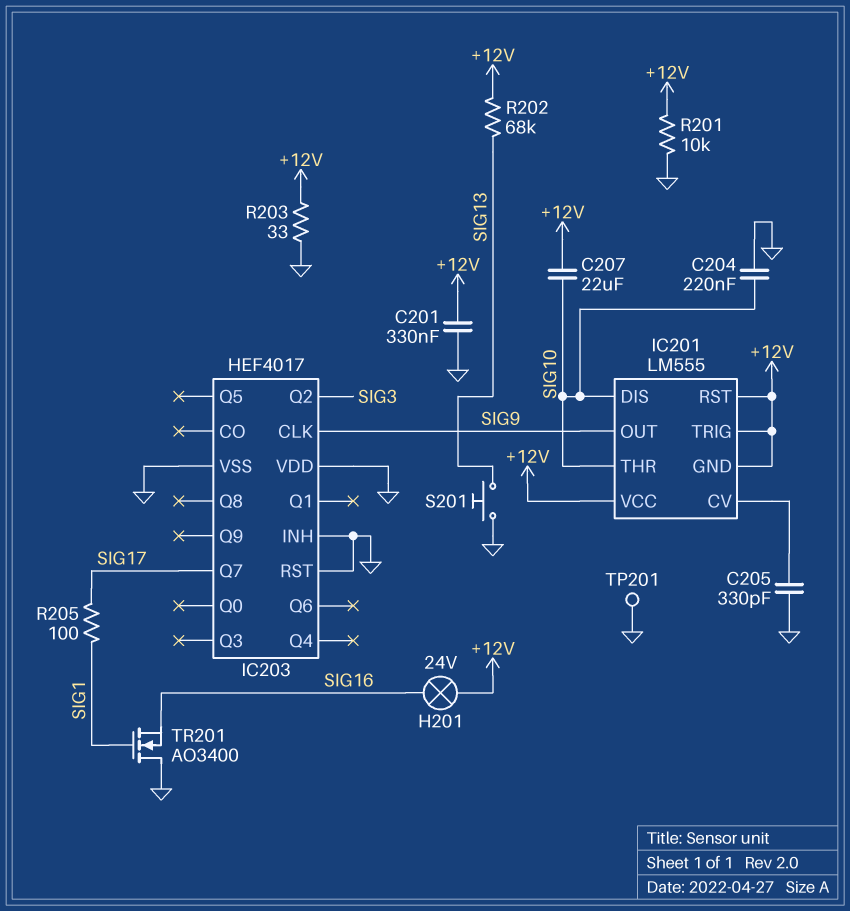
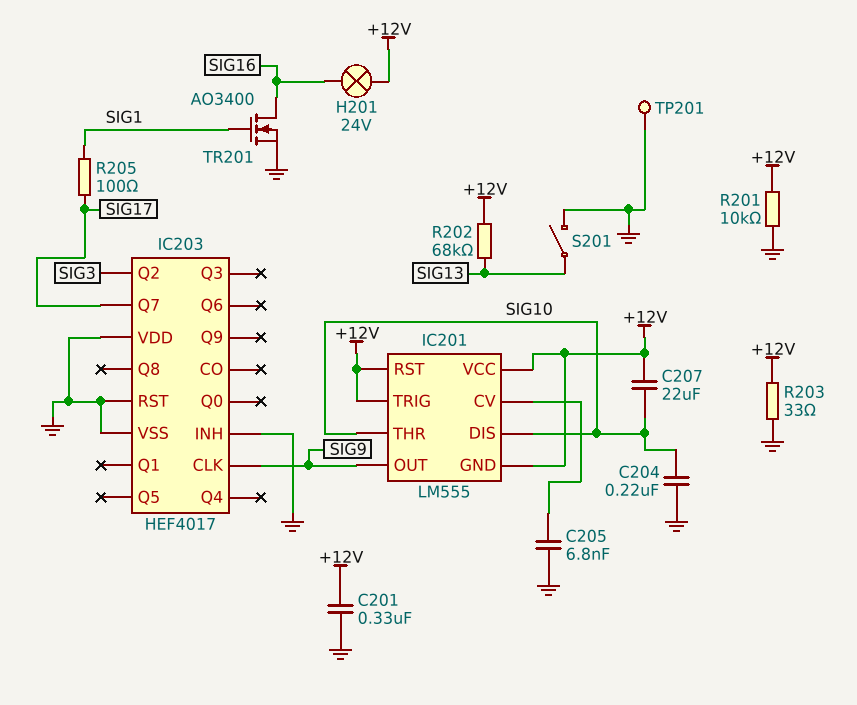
C205: 330pF (GND, IC201/CV) -> 6.8nF (GND, IC201/CV)
S201: button (GND, SIG13) -> switch (GND, SIG13)
TR201: NMOS AO3400 (G SIG1, D GND, S SIG16) -> NMOS AO3400 (G SIG1, D SIG16, S GND)

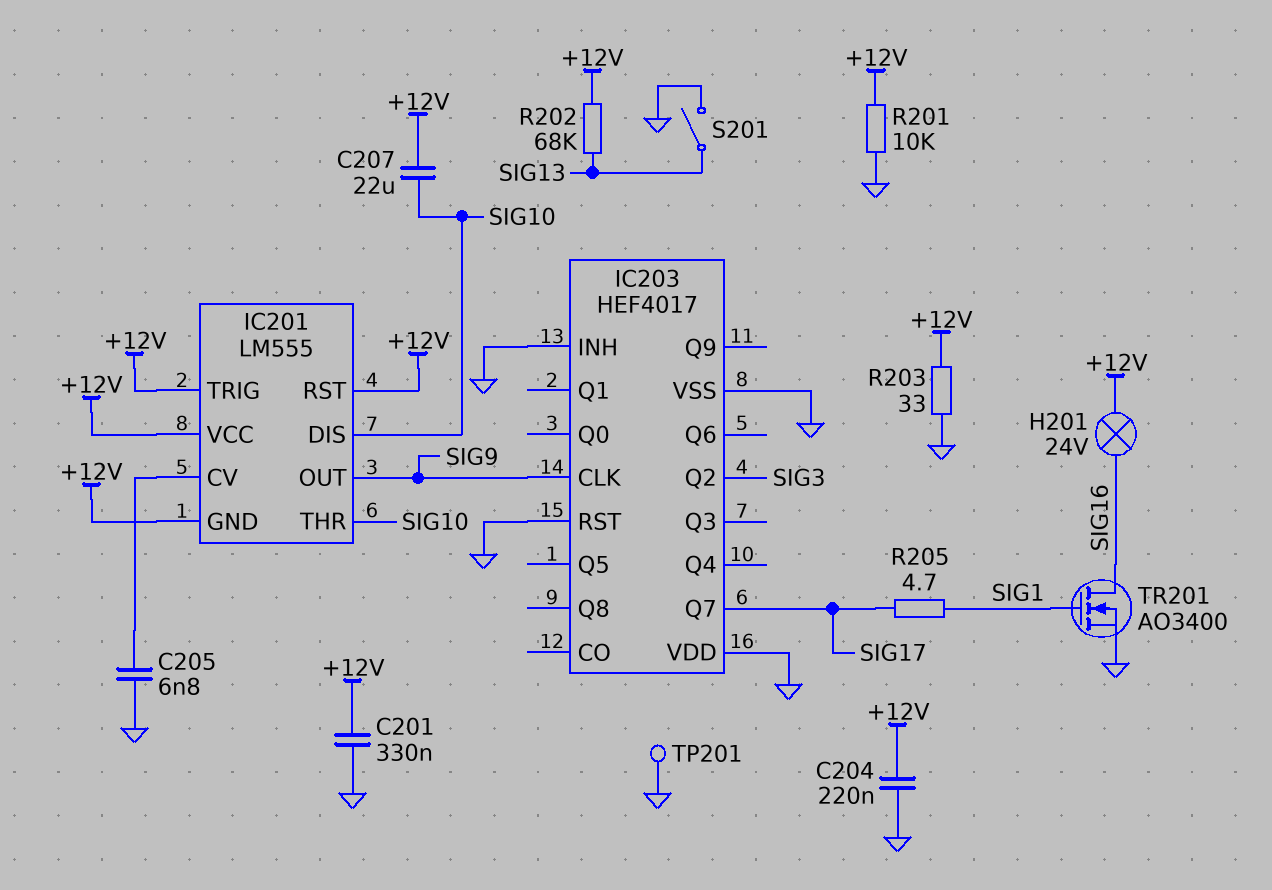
C204: 220nF (GND, SIG10) -> 220nF (+12V, GND)
R205: 100 (SIG1, SIG17) -> 4.7 (SIG1, SIG17)

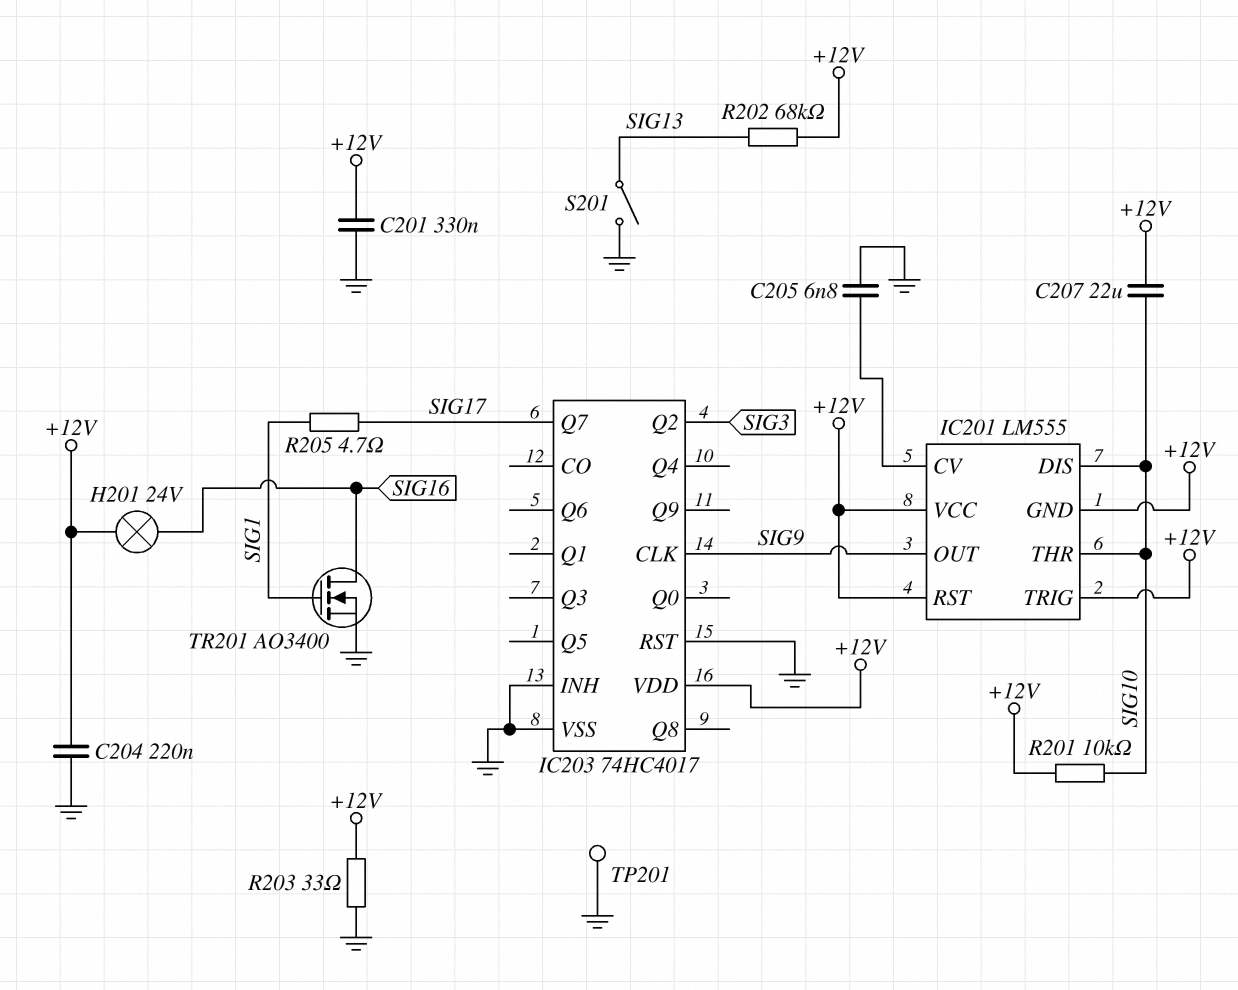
IC203: HEF4017 -> 74HC4017
IC203 pin VDD: GND -> +12V
R201: 10k (+12V, GND) -> 10k (+12V, SIG10)

